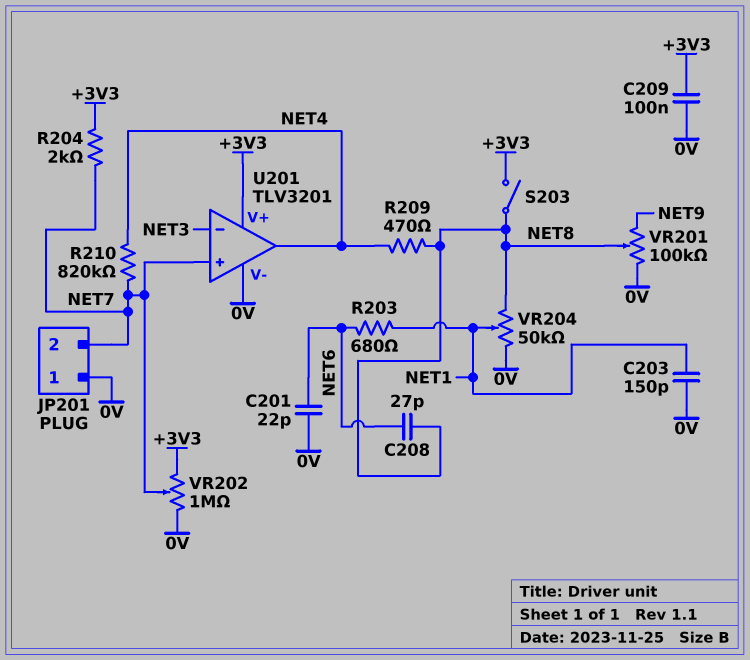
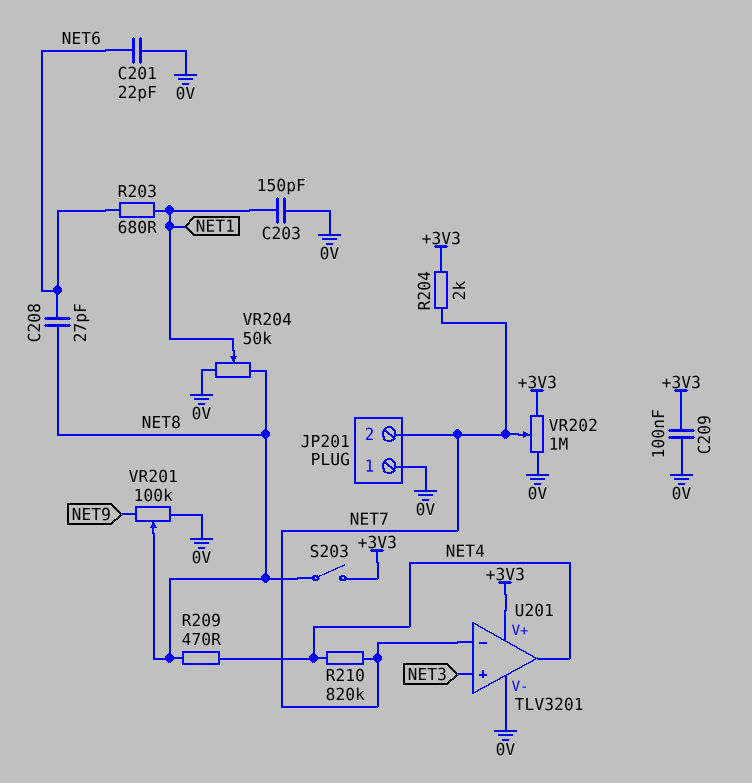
U201 pin in+: NET7 -> NET3
U201 pin in-: NET3 -> NET7

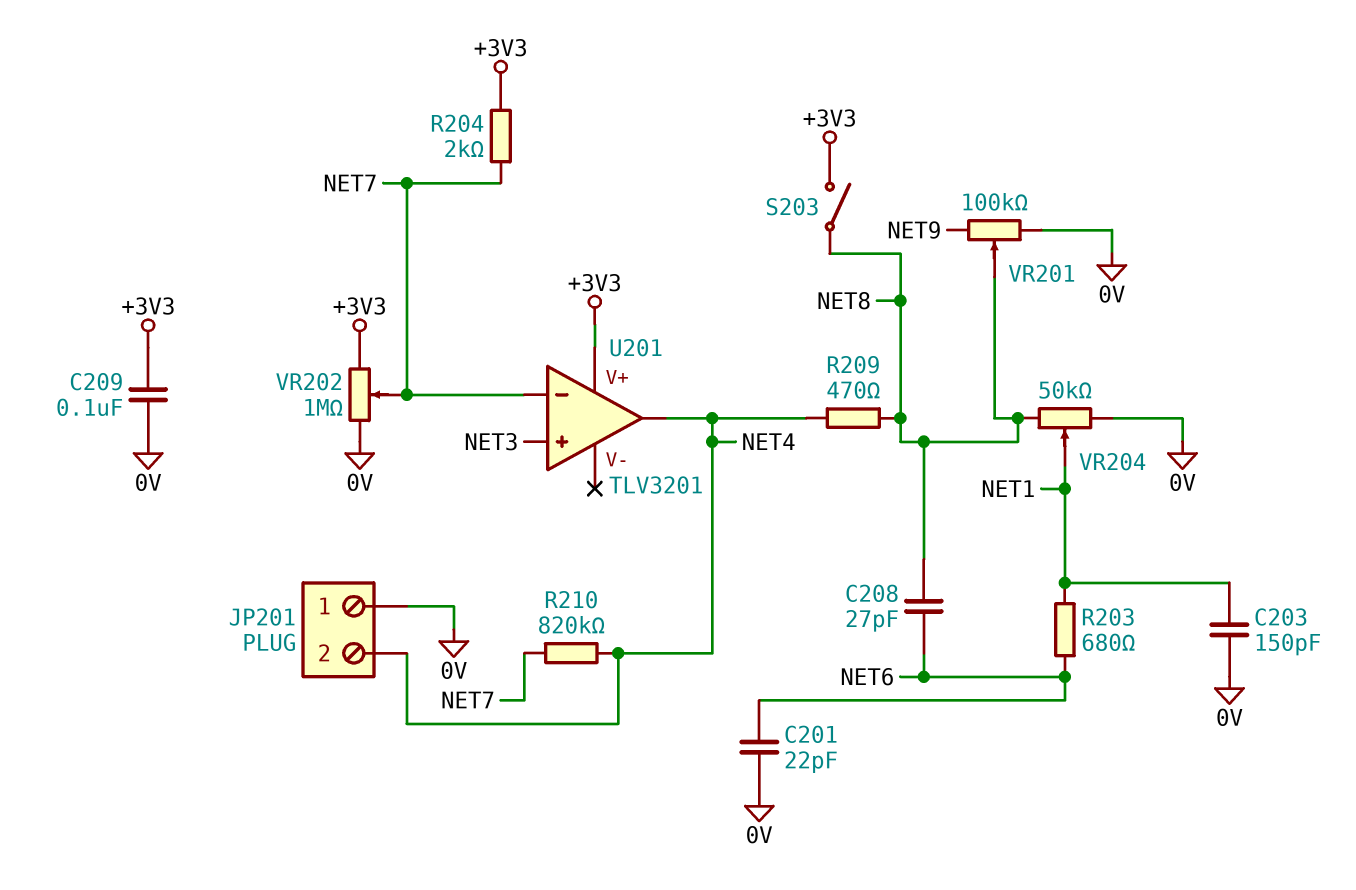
JP201 pin 2: NET7 -> NET4
U201 pin V-: 0V -> none

